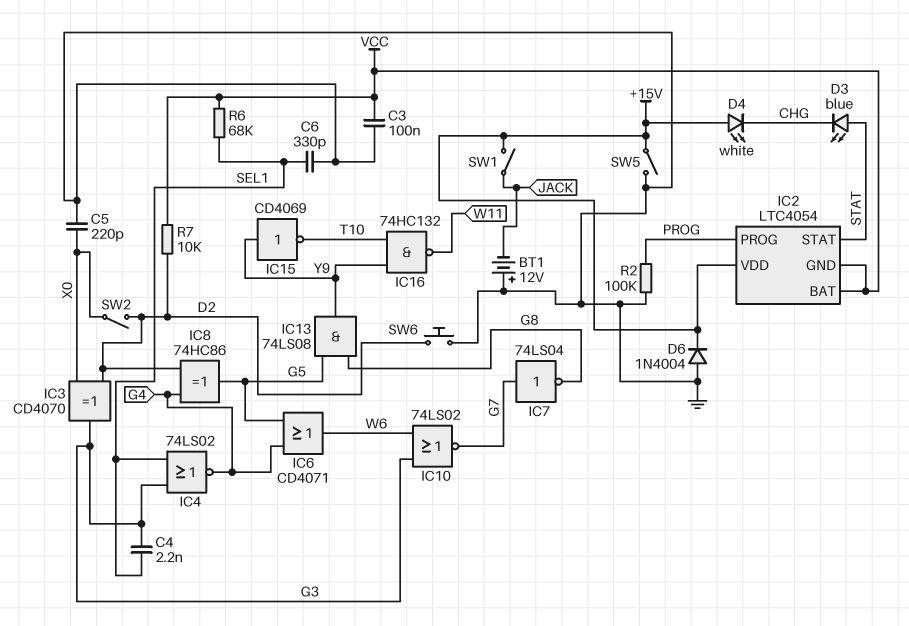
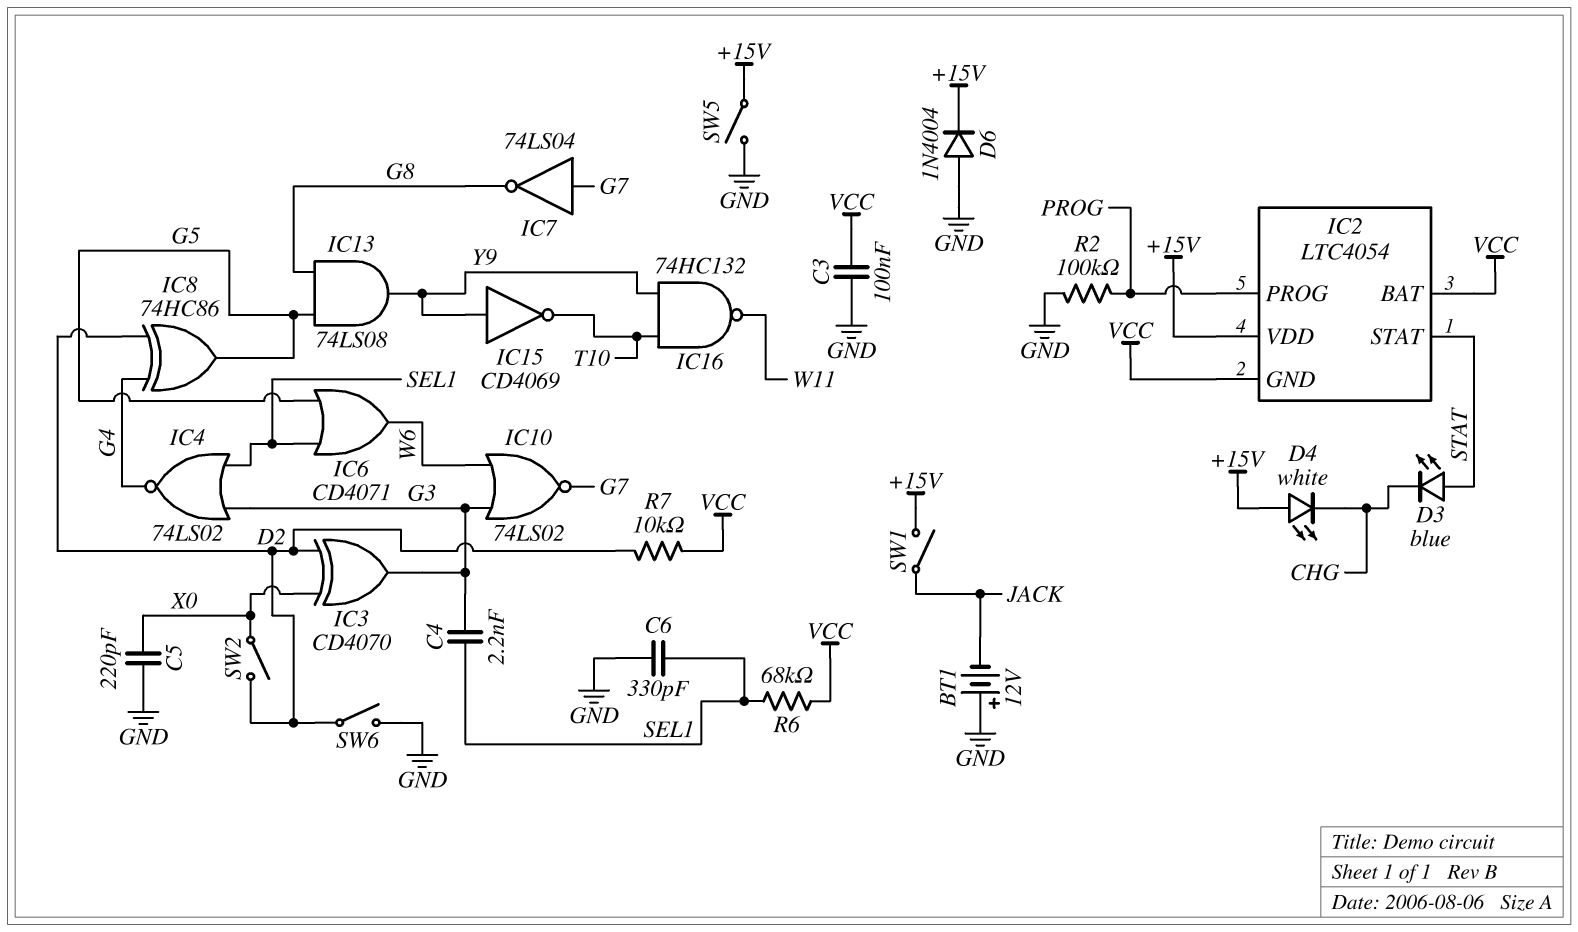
IC6: OR CD4071 (in G4, in G5, out W6) -> OR CD4071 (in G5, in SEL1, out W6)
SW6: button (D2, GND) -> switch (D2, GND)

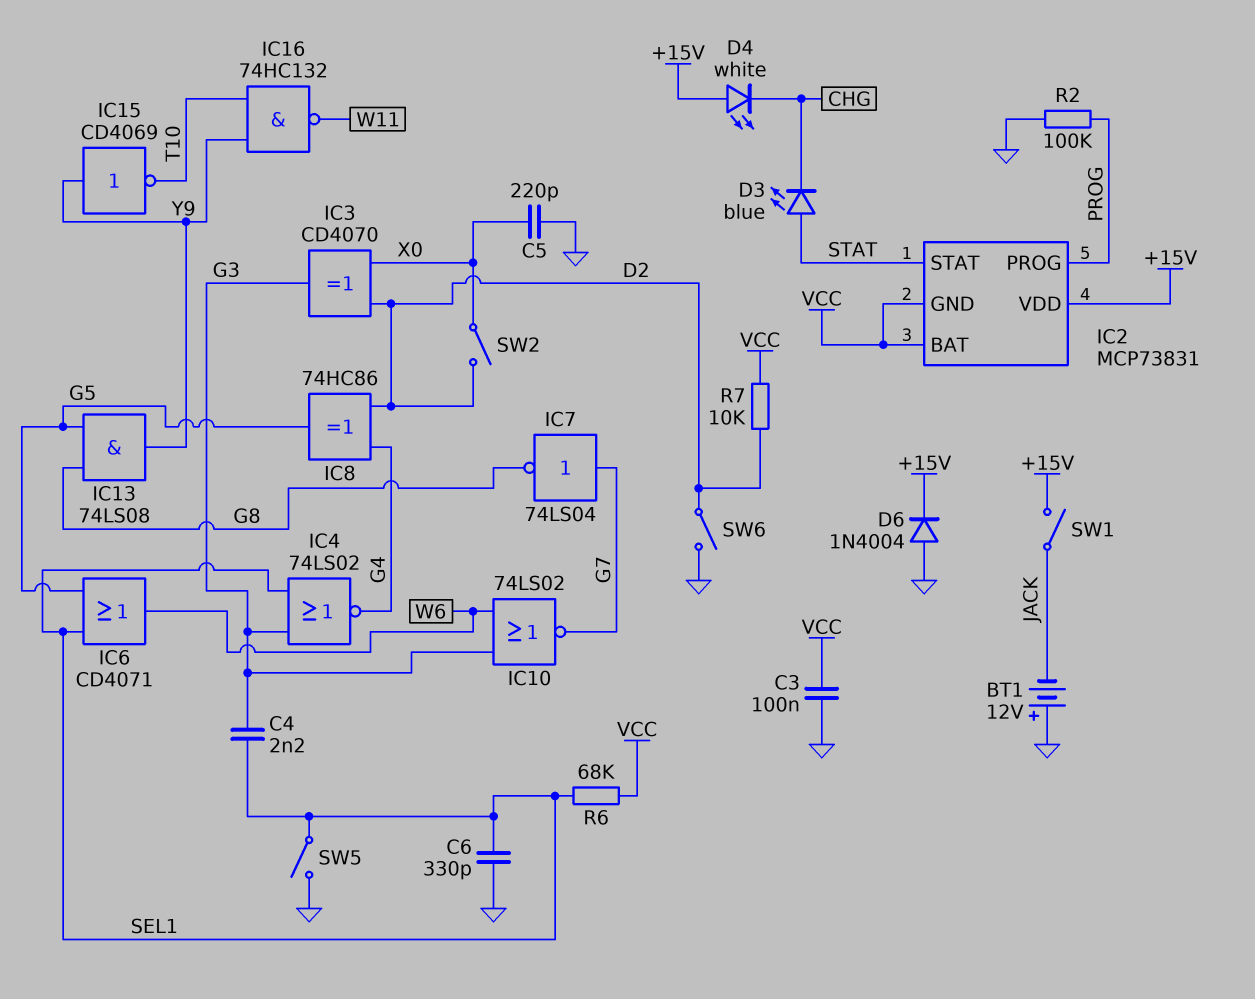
IC2: LTC4054 -> MCP73831
SW5: switch (+15V, GND) -> switch (GND, SEL1)

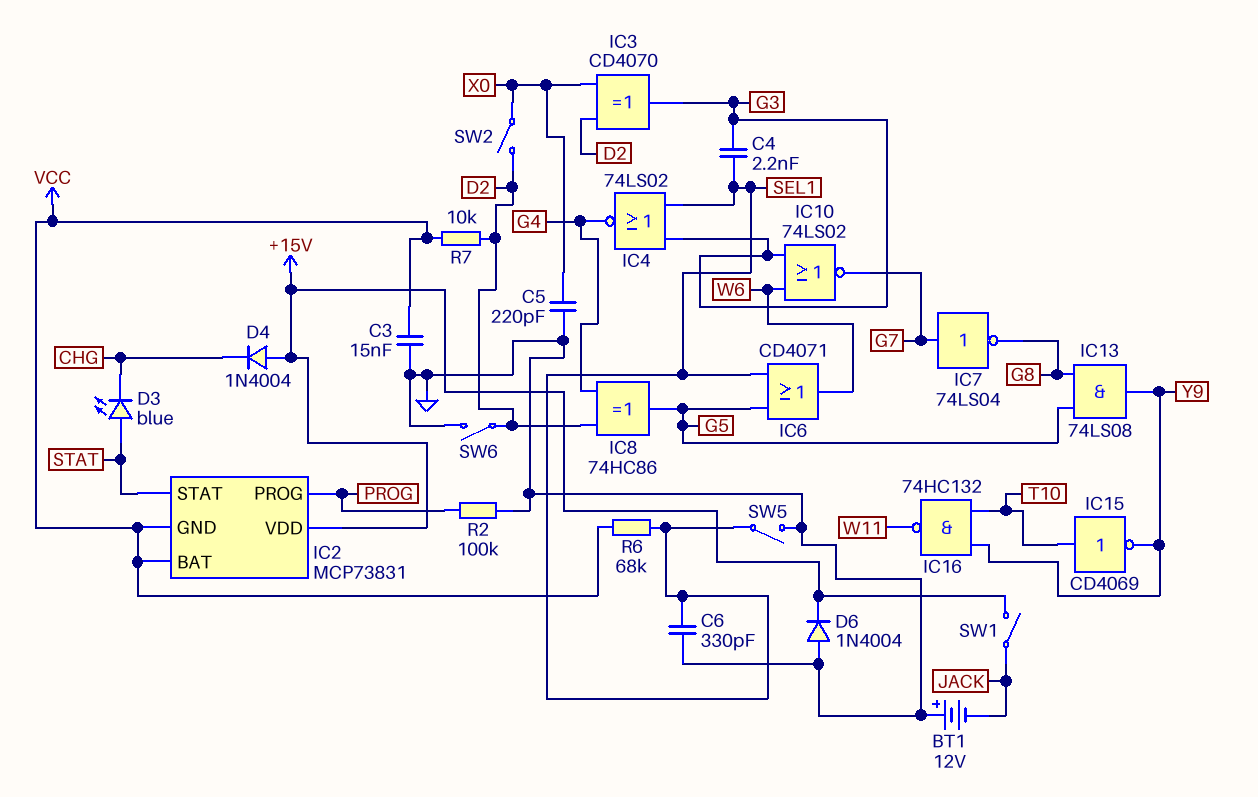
C3: 100nF (GND, VCC) -> 15nF (GND, VCC)
D4: LED white (A +15V, K CHG) -> diode 1N4004 (A +15V, K CHG)
IC15: NOT CD4069 (in Y9, out T10) -> NOT CD4069 (in T10, out Y9)

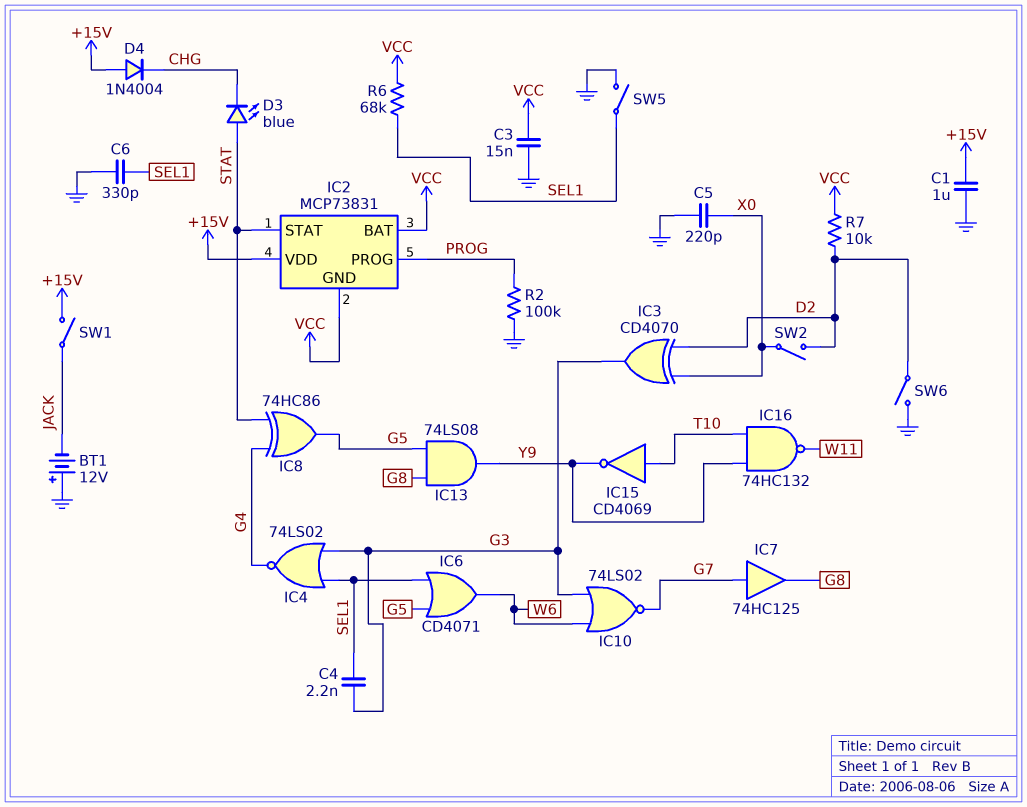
C1: none -> 1uF (+15V, GND)
D6: diode 1N4004 (A GND, K +15V) -> none
IC7: NOT 74LS04 (in G7, out G8) -> buffer 74HC125 (in G7, out G8)
IC8: XOR 74HC86 (in D2, in G4, out G5) -> XOR 74HC86 (in G4, in STAT, out G5)

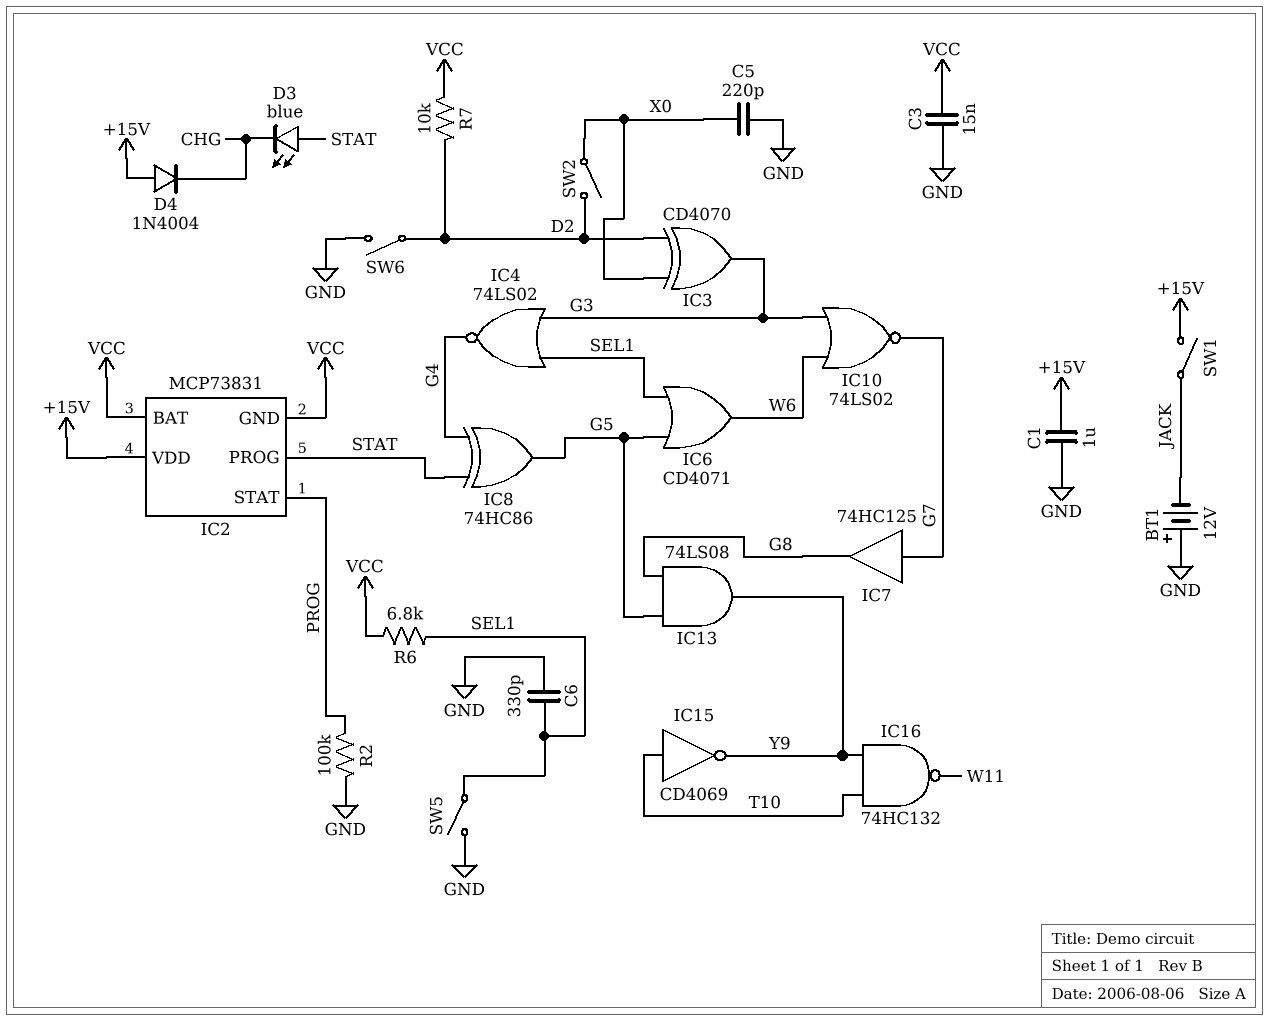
C4: 2.2nF (G3, SEL1) -> none
IC2 pin PROG: PROG -> STAT
IC2 pin STAT: STAT -> PROG
R6: 68k (SEL1, VCC) -> 6.8k (SEL1, VCC)

